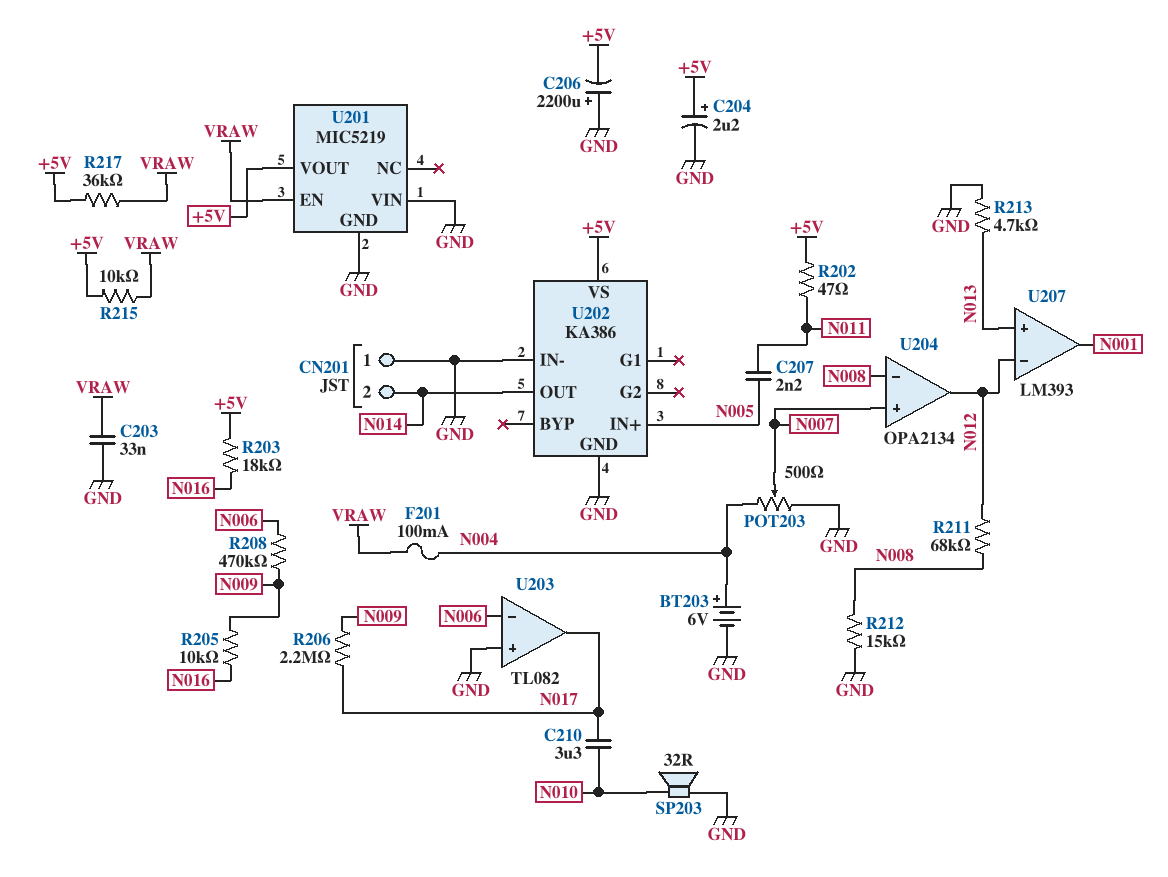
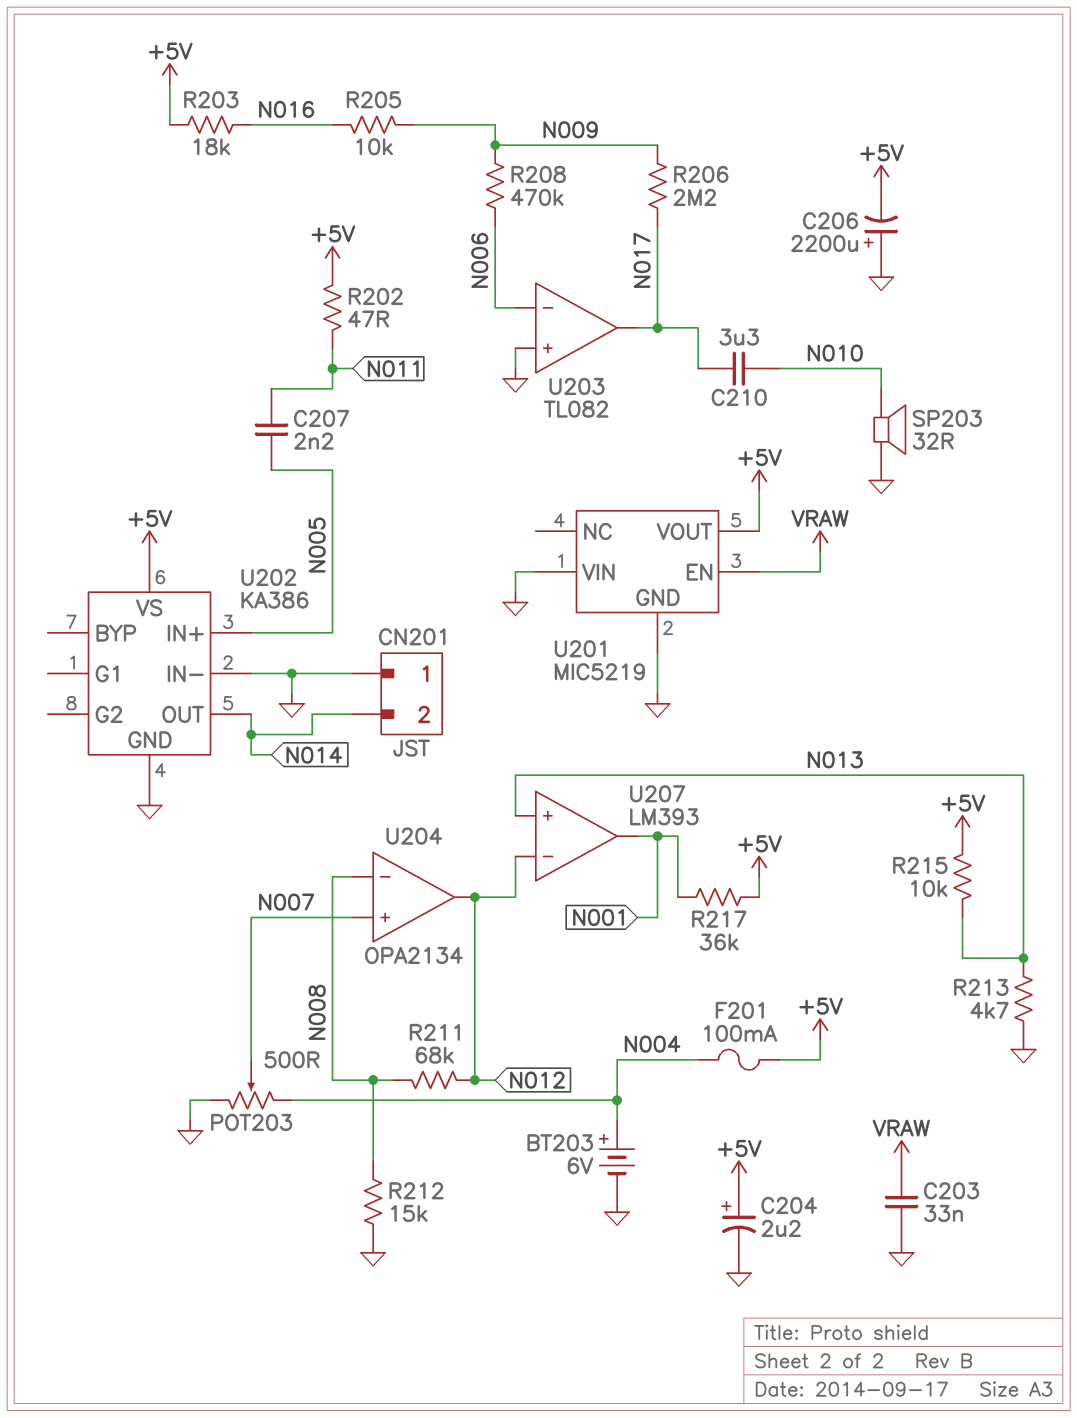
F201: 100mA (N004, VRAW) -> 100mA (+5V, N004)
R215: 10k (+5V, VRAW) -> 10k (+5V, N013)
R217: 36k (+5V, VRAW) -> 36k (+5V, N001)

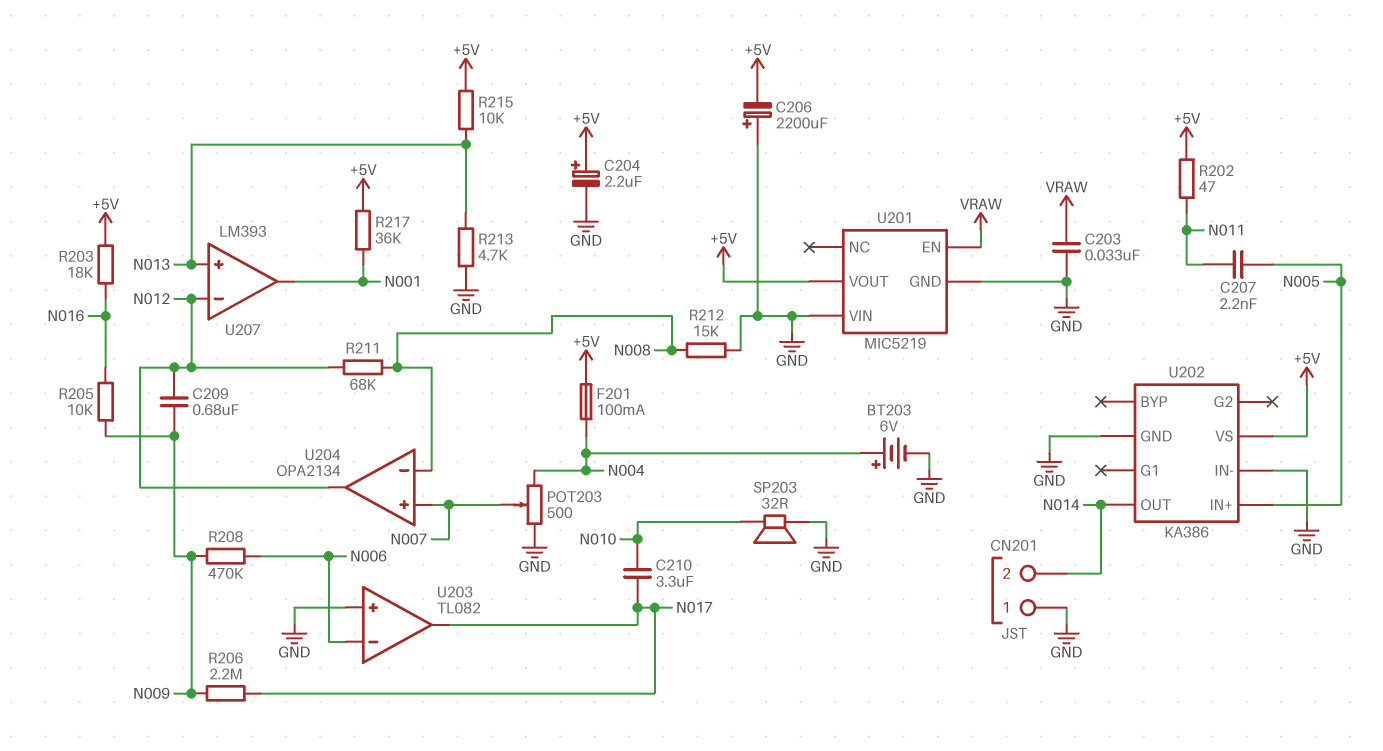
C209: none -> 680nF (N009, N012)

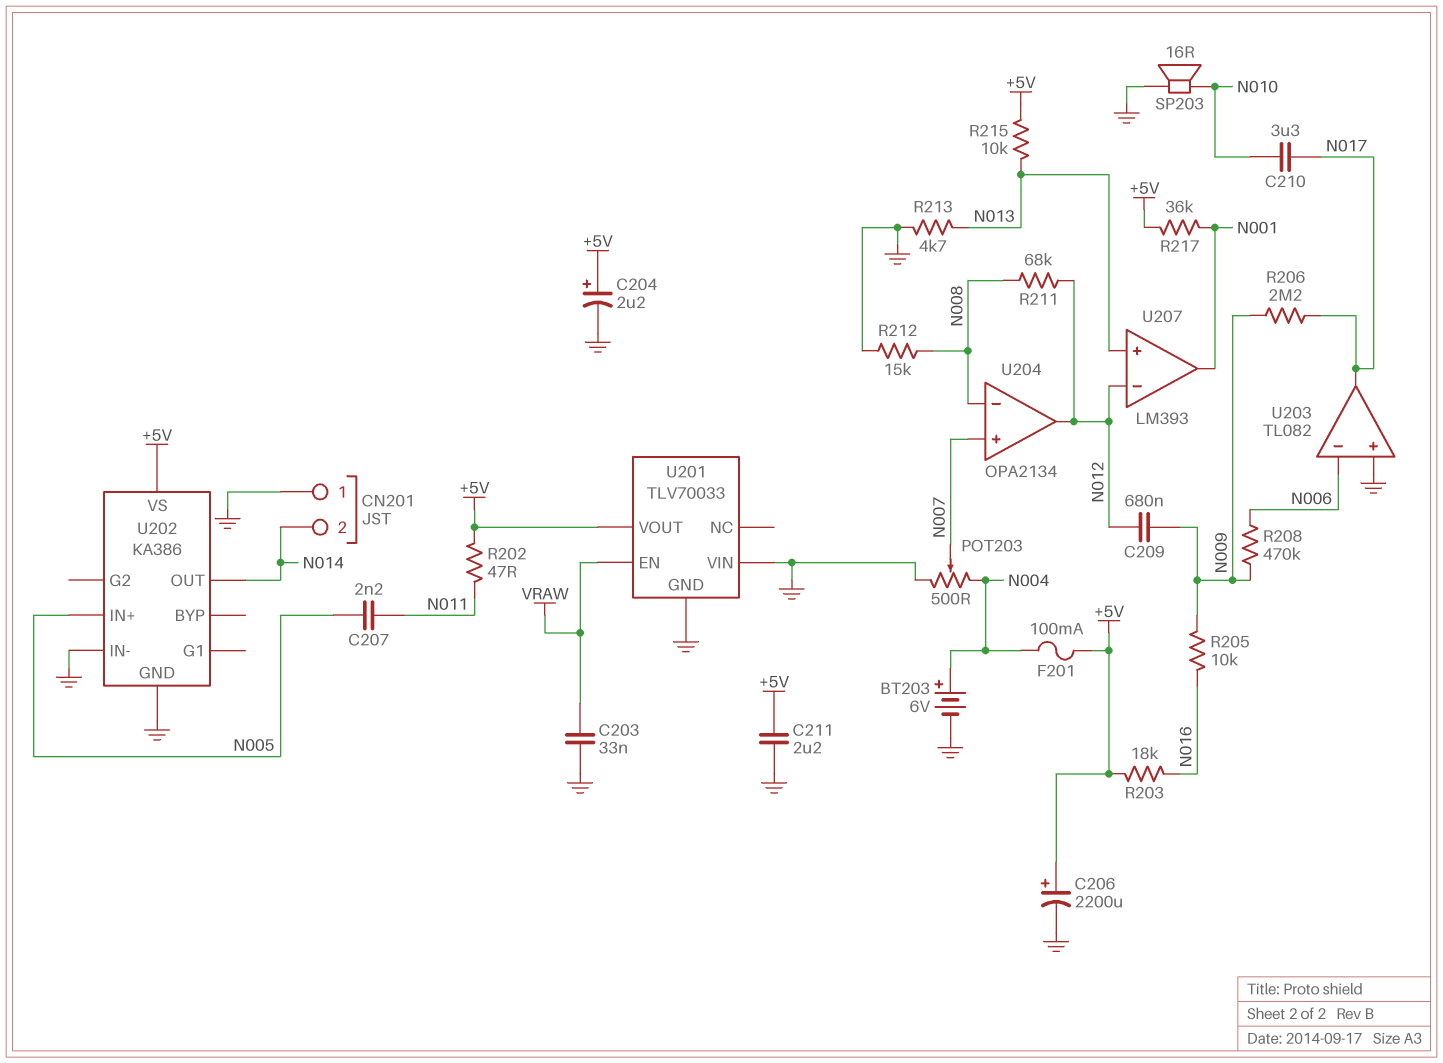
C206: 2200uF (plus GND, minus +5V) -> 2200uF (plus +5V, minus GND)
C211: none -> 2.2uF (+5V, GND)
SP203: speaker 32R (GND, N010) -> speaker 16R (GND, N010)
U201: MIC5219 -> TLV70033

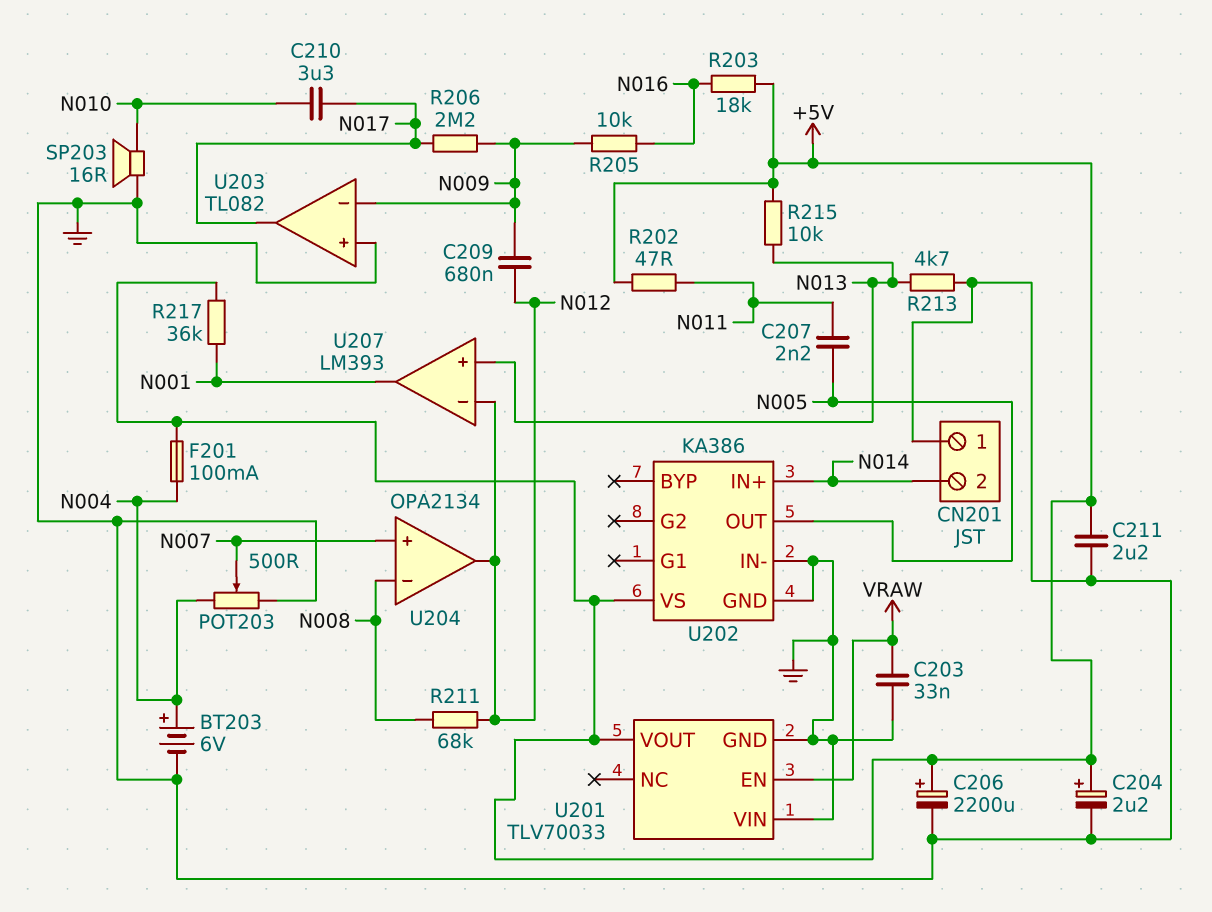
R208: 470k (N006, N009) -> none
R212: 15k (GND, N008) -> none
U202 pin IN+: N005 -> N014
U202 pin OUT: N014 -> N005
U203 pin in-: N006 -> N009

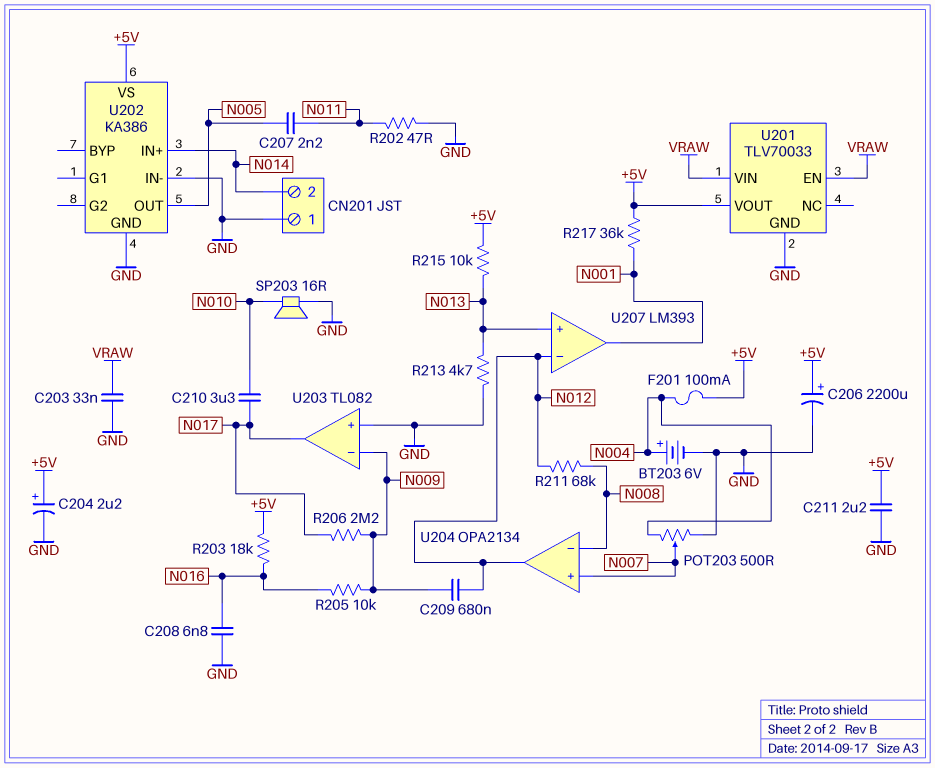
C208: none -> 6.8nF (GND, N016)
R202: 47 (+5V, N011) -> 47 (GND, N011)
U201 pin VIN: GND -> VRAW

